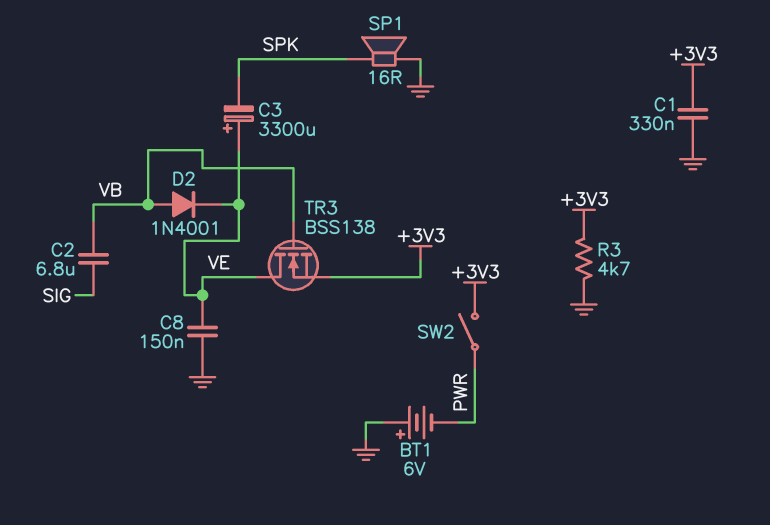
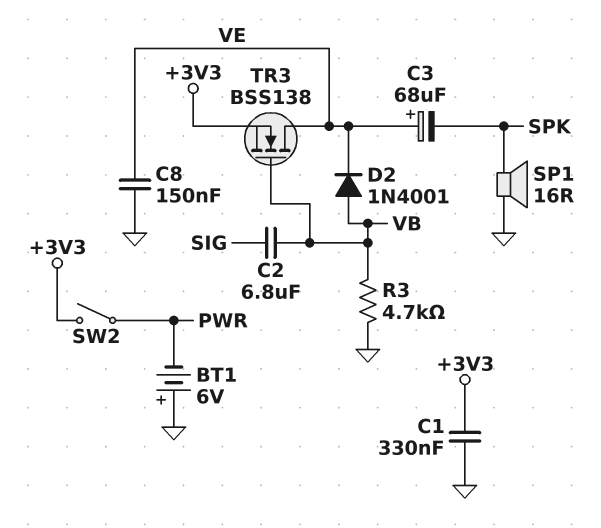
C3: 3300uF (plus VE, minus SPK) -> 68uF (plus VE, minus SPK)
R3: 4.7k (+3V3, GND) -> 4.7k (GND, VB)

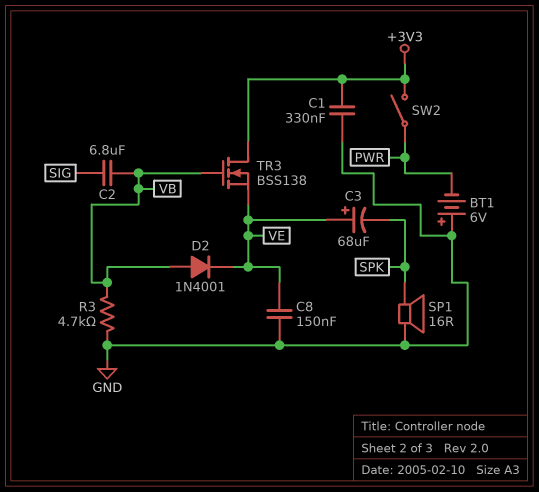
TR3: NMOS BSS138 (G VB, D VE, S +3V3) -> NMOS BSS138 (G VB, D +3V3, S VE)

